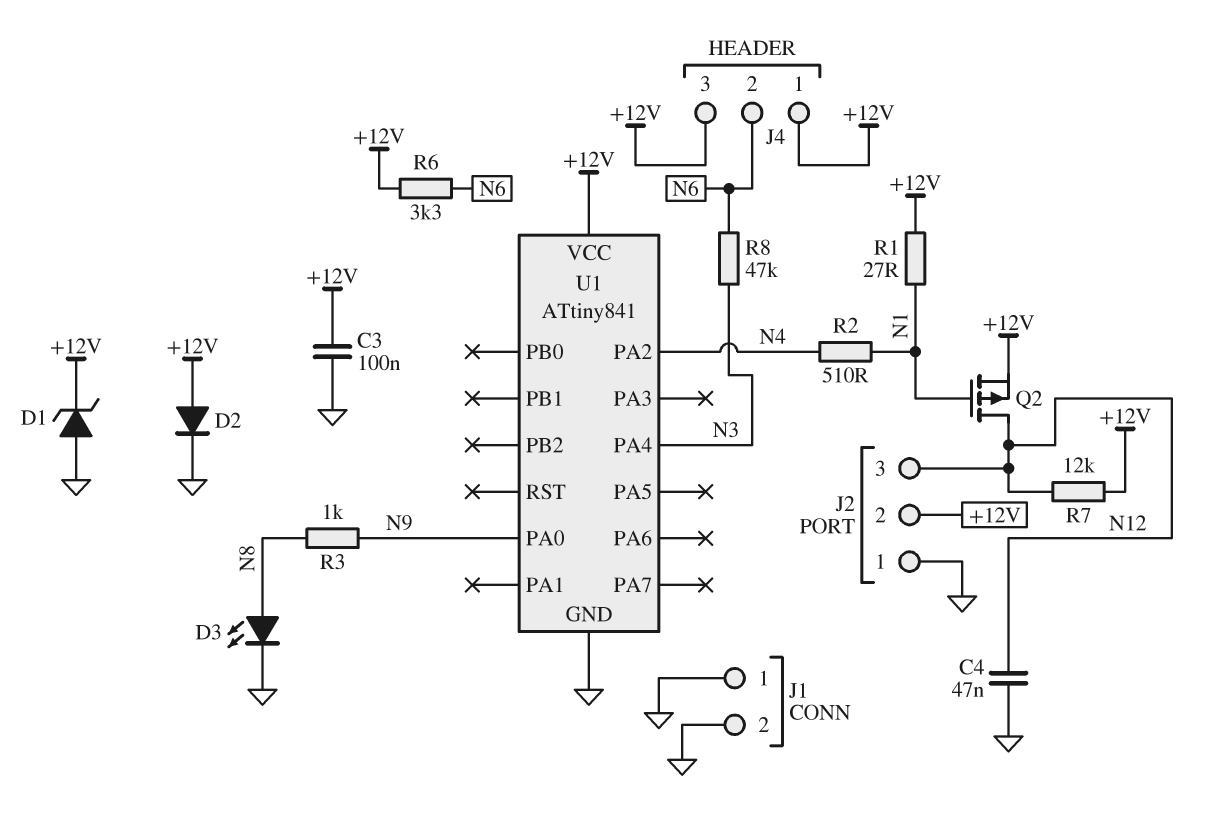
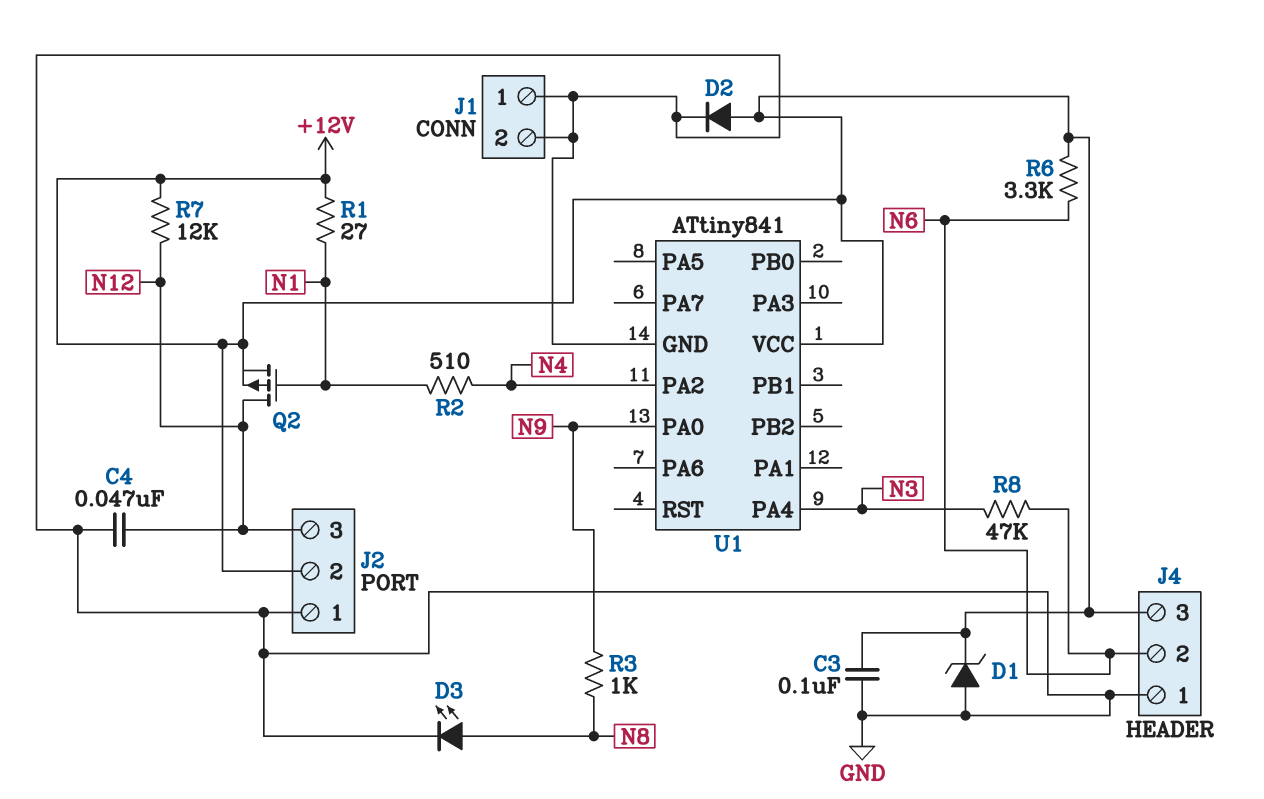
J4 pin 1: +12V -> GND

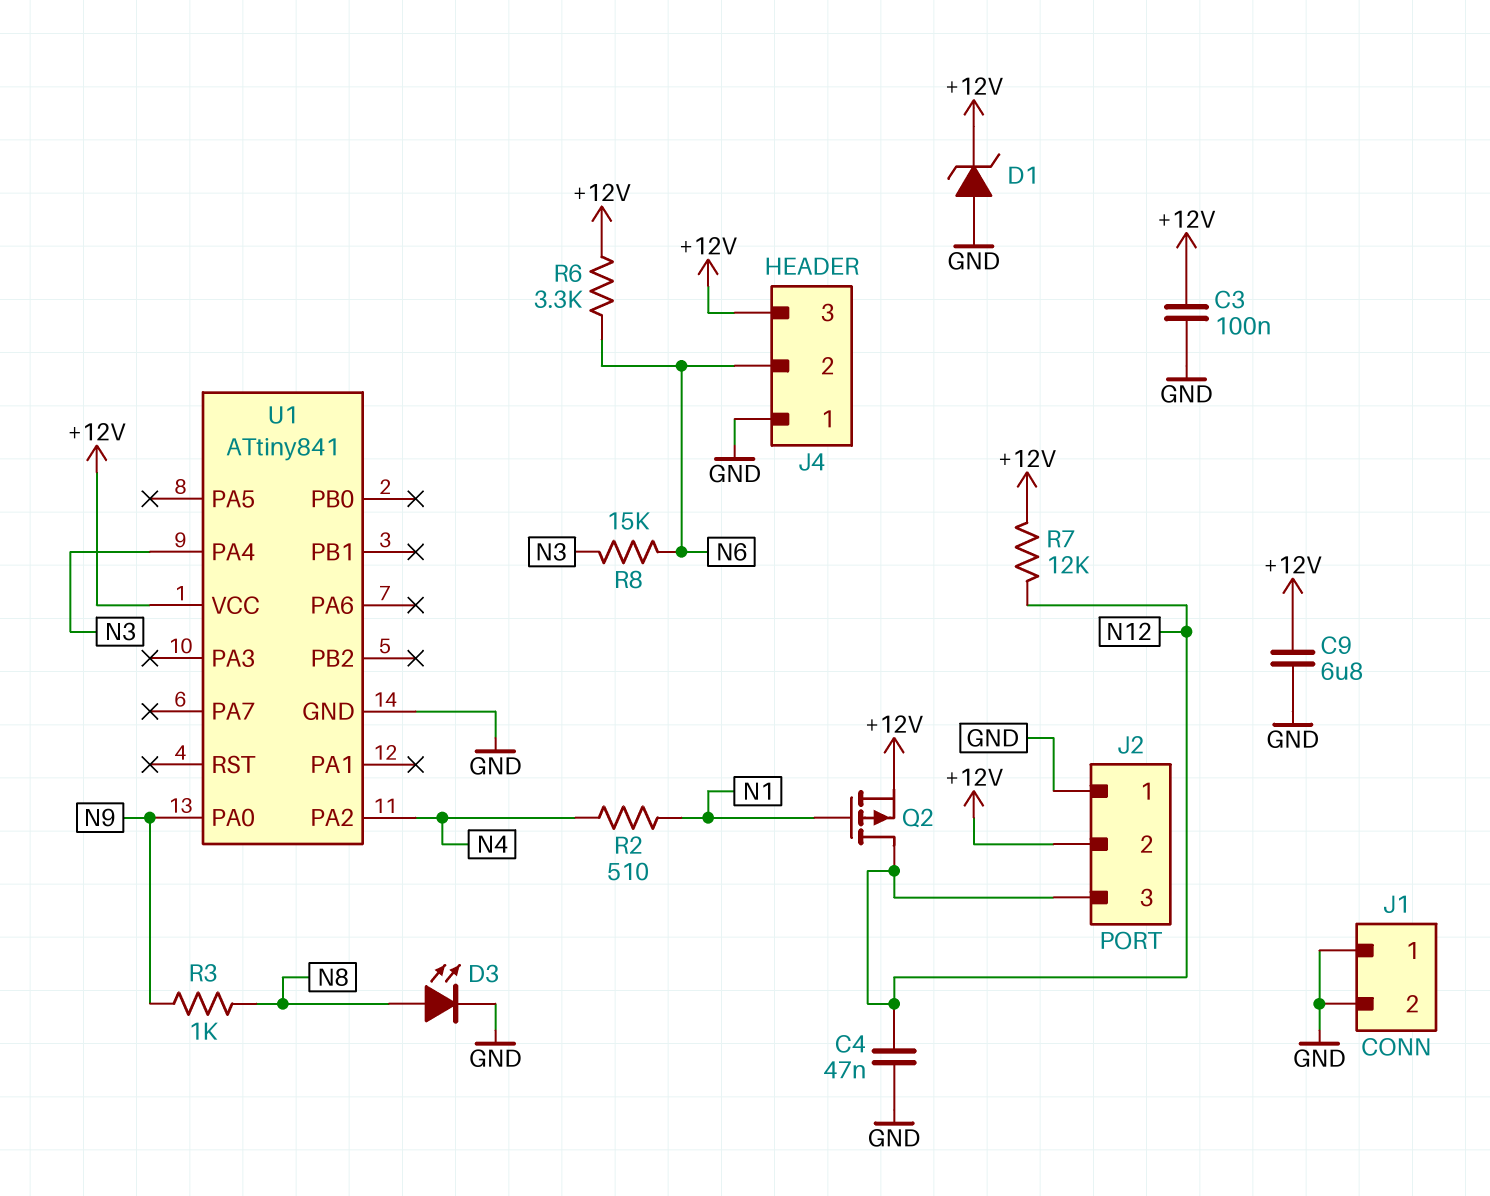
C9: none -> 6.8uF (+12V, GND)
D2: diode (A +12V, K GND) -> none
R1: 27 (+12V, N1) -> none
R8: 47k (N3, N6) -> 15k (N3, N6)

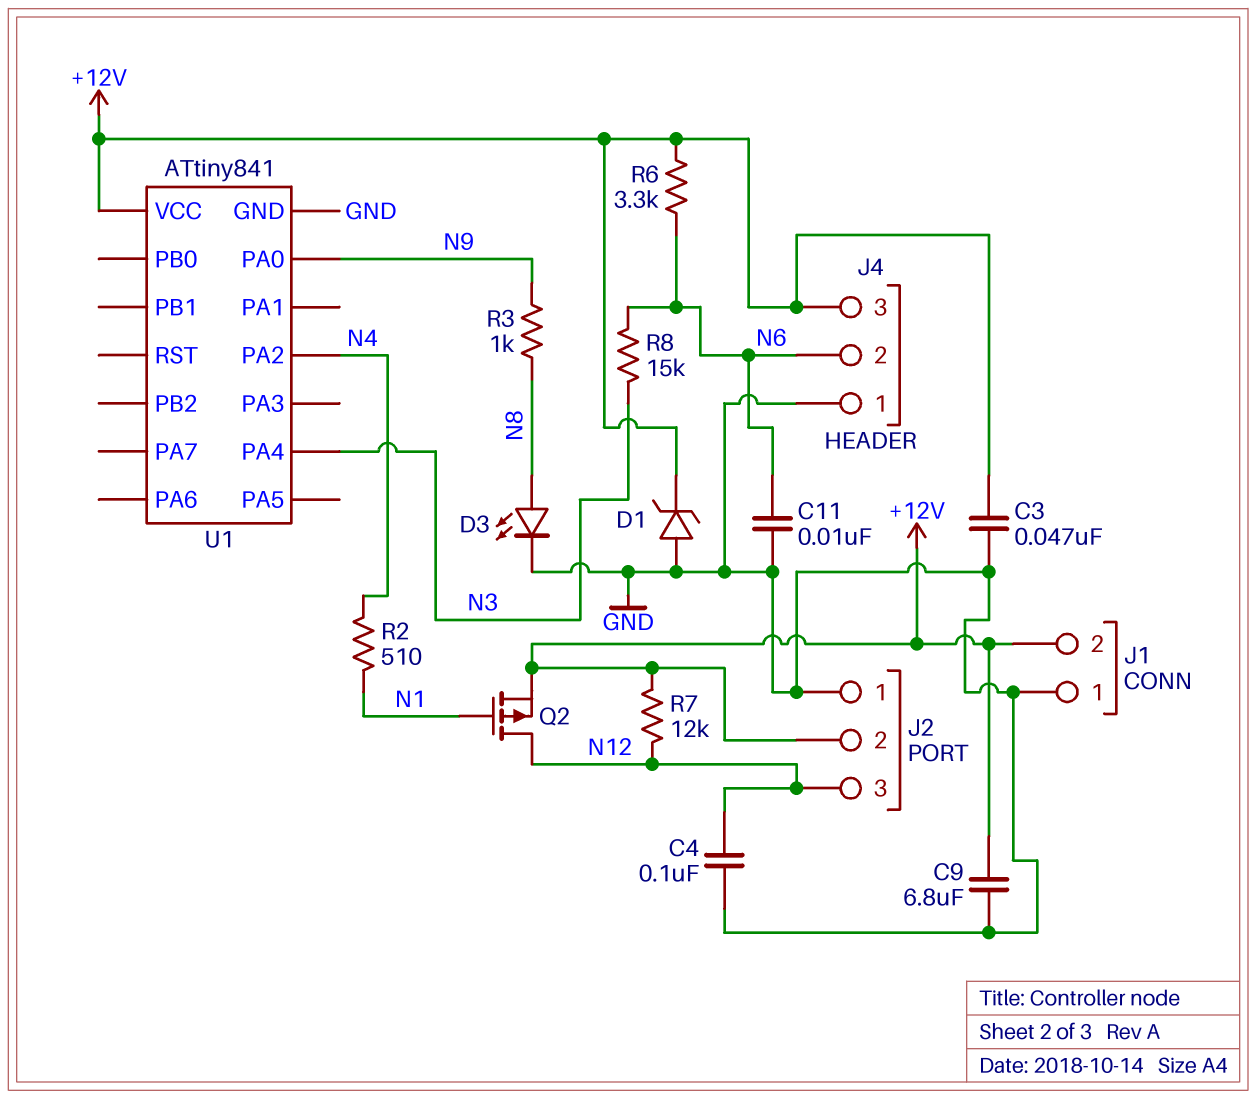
C3: 100nF (+12V, GND) -> 47nF (+12V, GND)
C4: 47nF (GND, N12) -> 100nF (GND, N12)
C11: none -> 10nF (GND, N6)
J1 pin 2: GND -> +12V

